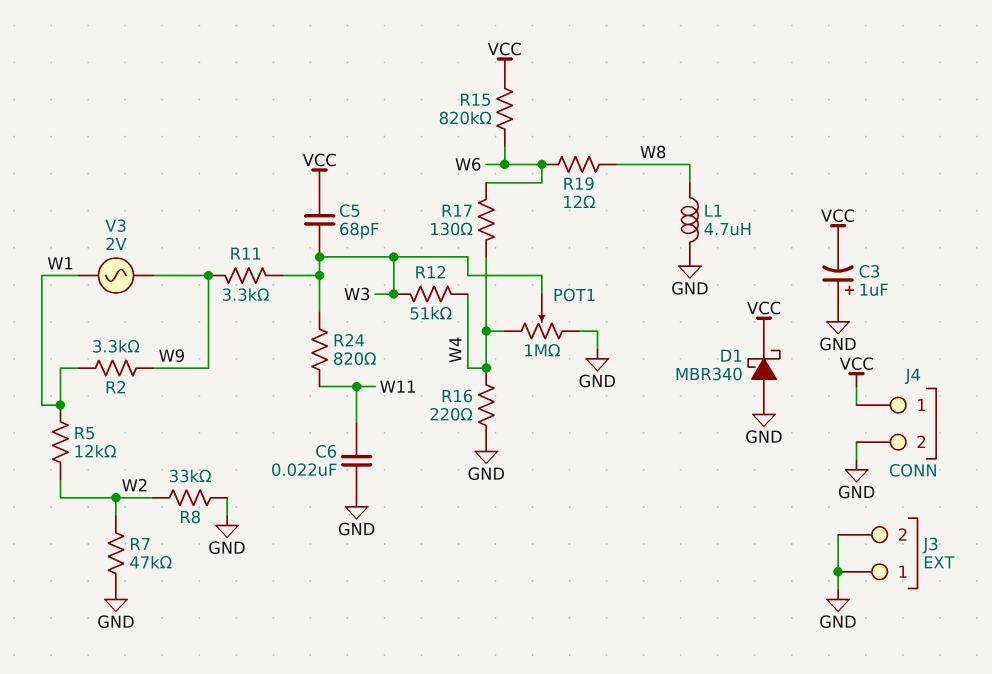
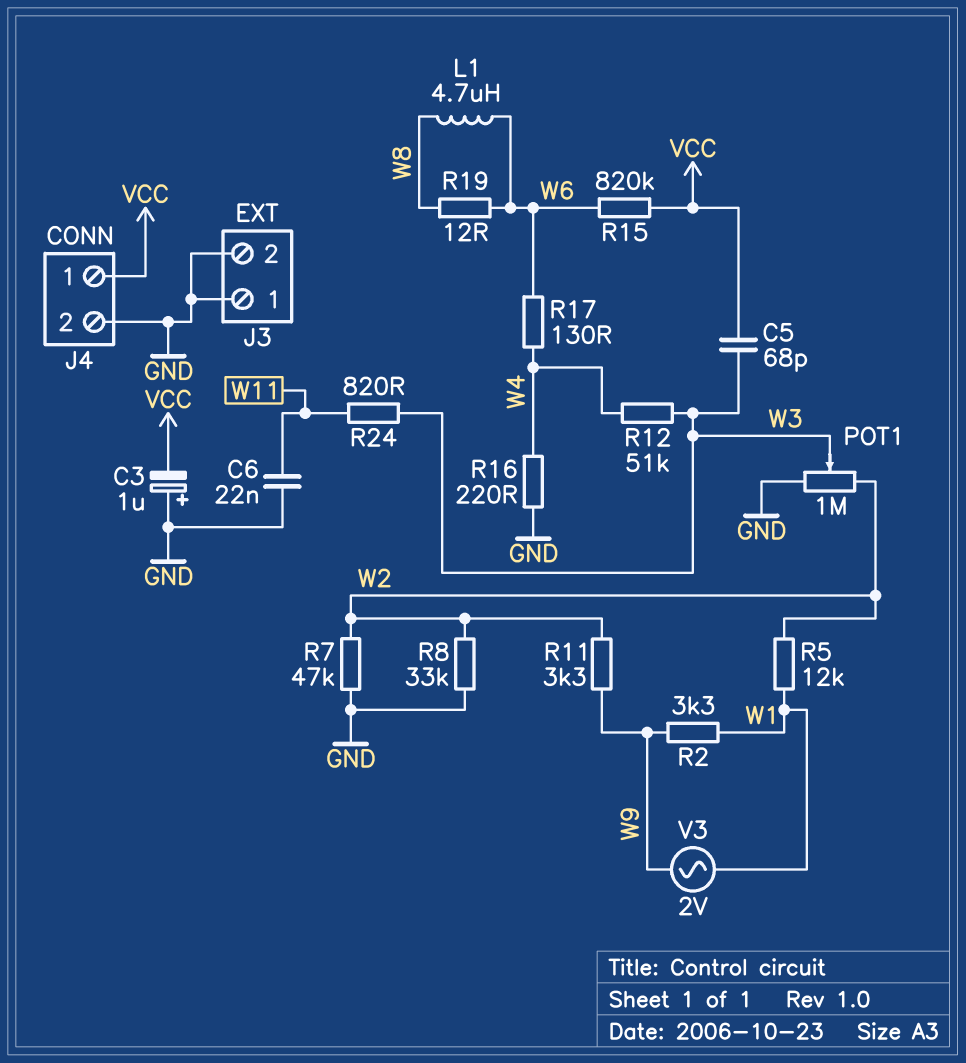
D1: schottky MBR340 (A GND, K VCC) -> none
L1: 4.7uH (GND, W8) -> 4.7uH (W6, W8)
POT1: 1M (GND, W4, wiper W3) -> 1M (GND, W2, wiper W3)
R11: 3.3k (W3, W9) -> 3.3k (W2, W9)

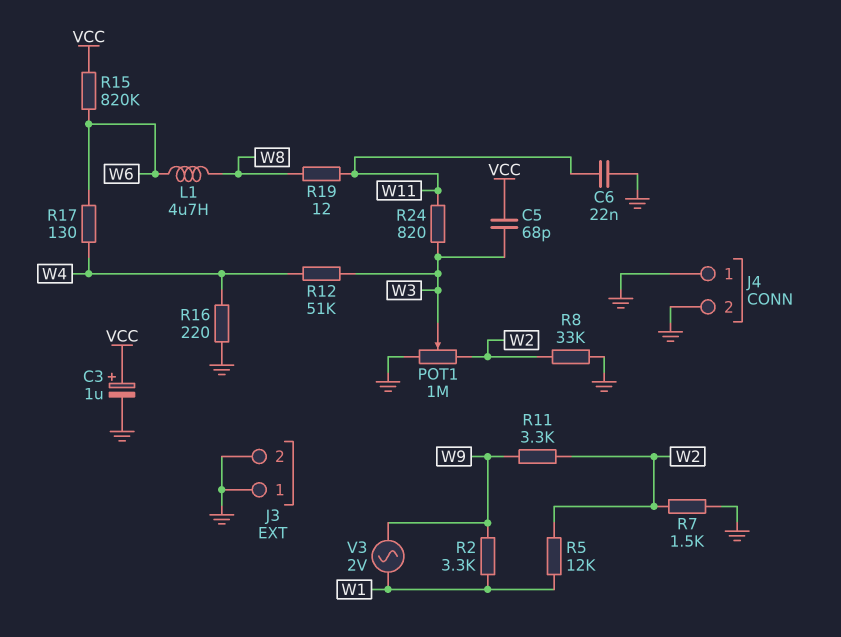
C3: 1uF (plus GND, minus VCC) -> 1uF (plus VCC, minus GND)
J4 pin 1: VCC -> GND
R7: 47k (GND, W2) -> 1.5k (GND, W2)
R19: 12 (W6, W8) -> 12 (W8, W11)

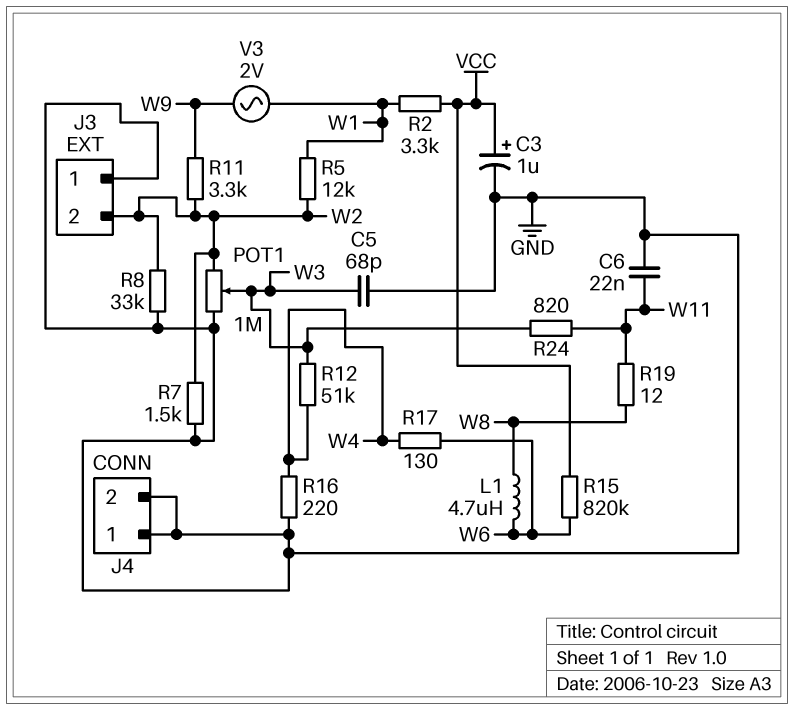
C5: 68pF (VCC, W3) -> 68pF (GND, W3)
J3 pin 2: GND -> W2
R2: 3.3k (W1, W9) -> 3.3k (VCC, W1)

